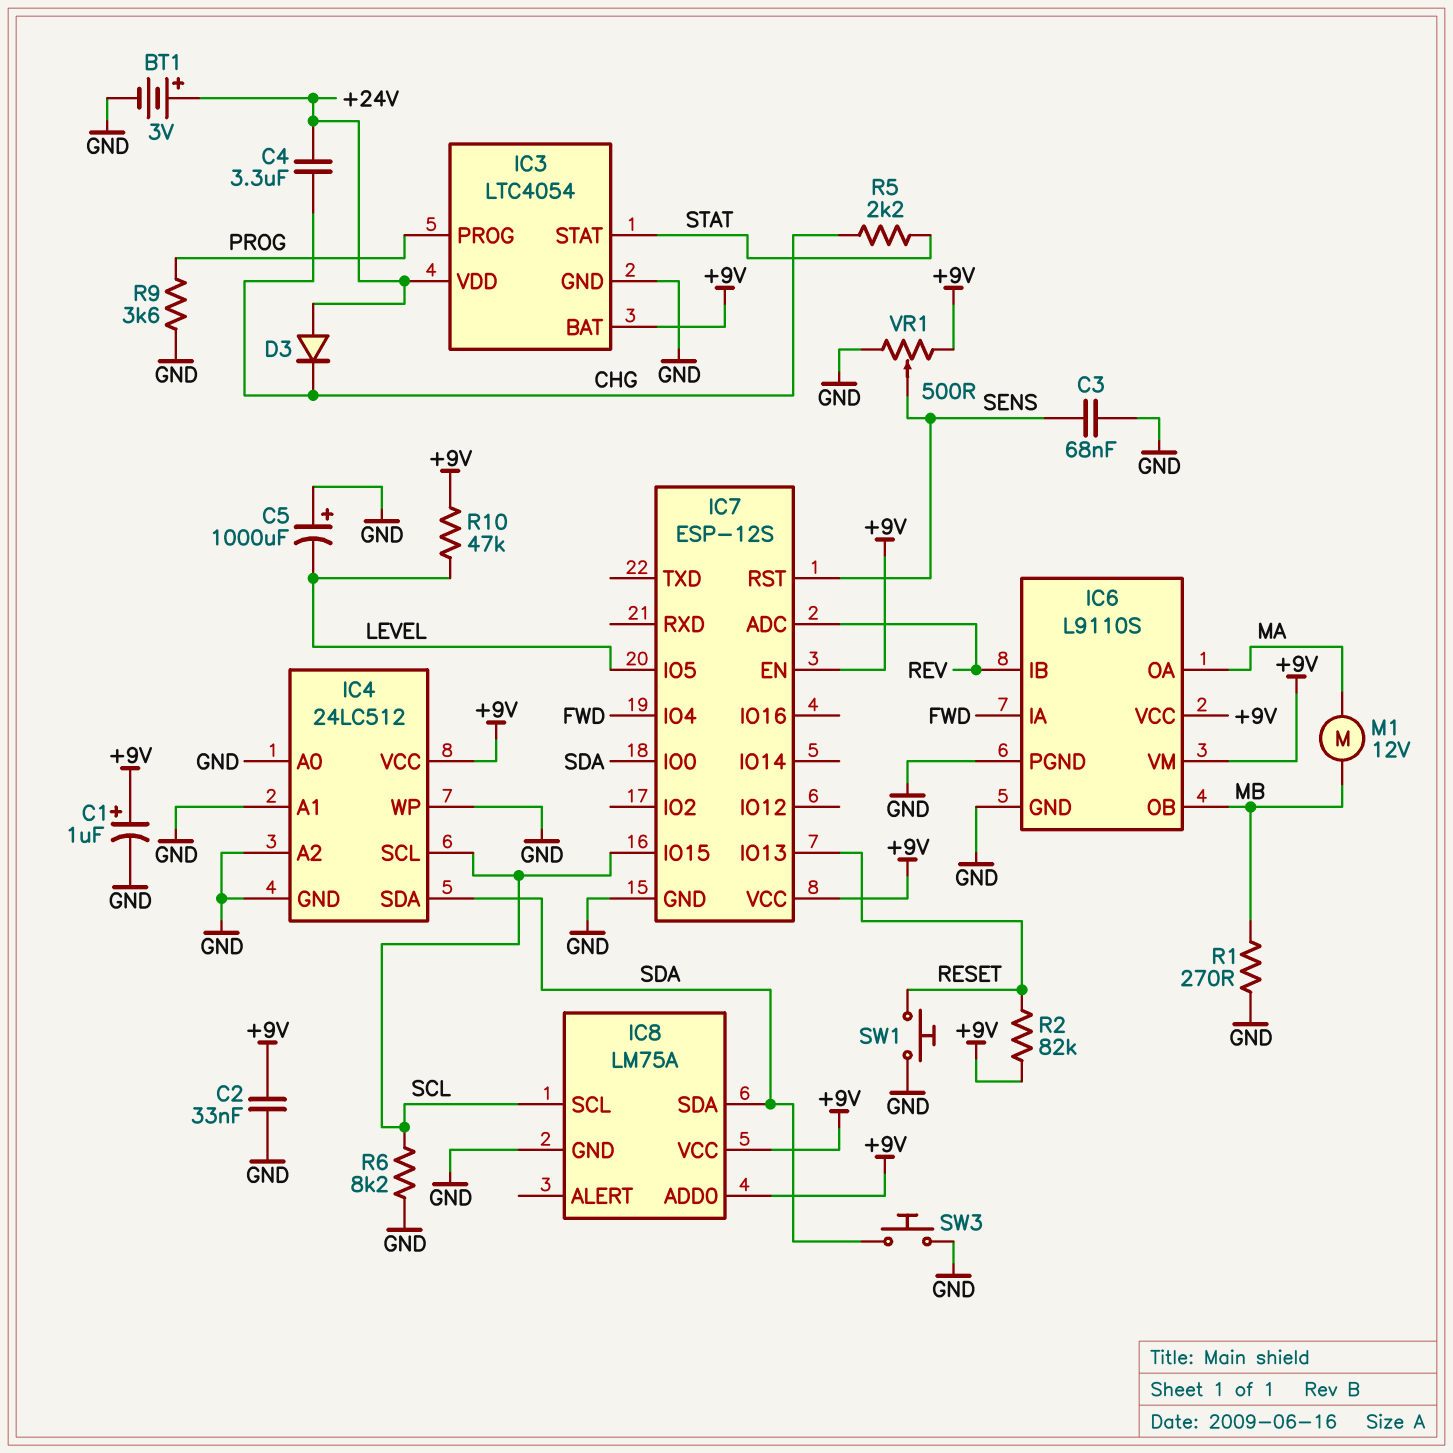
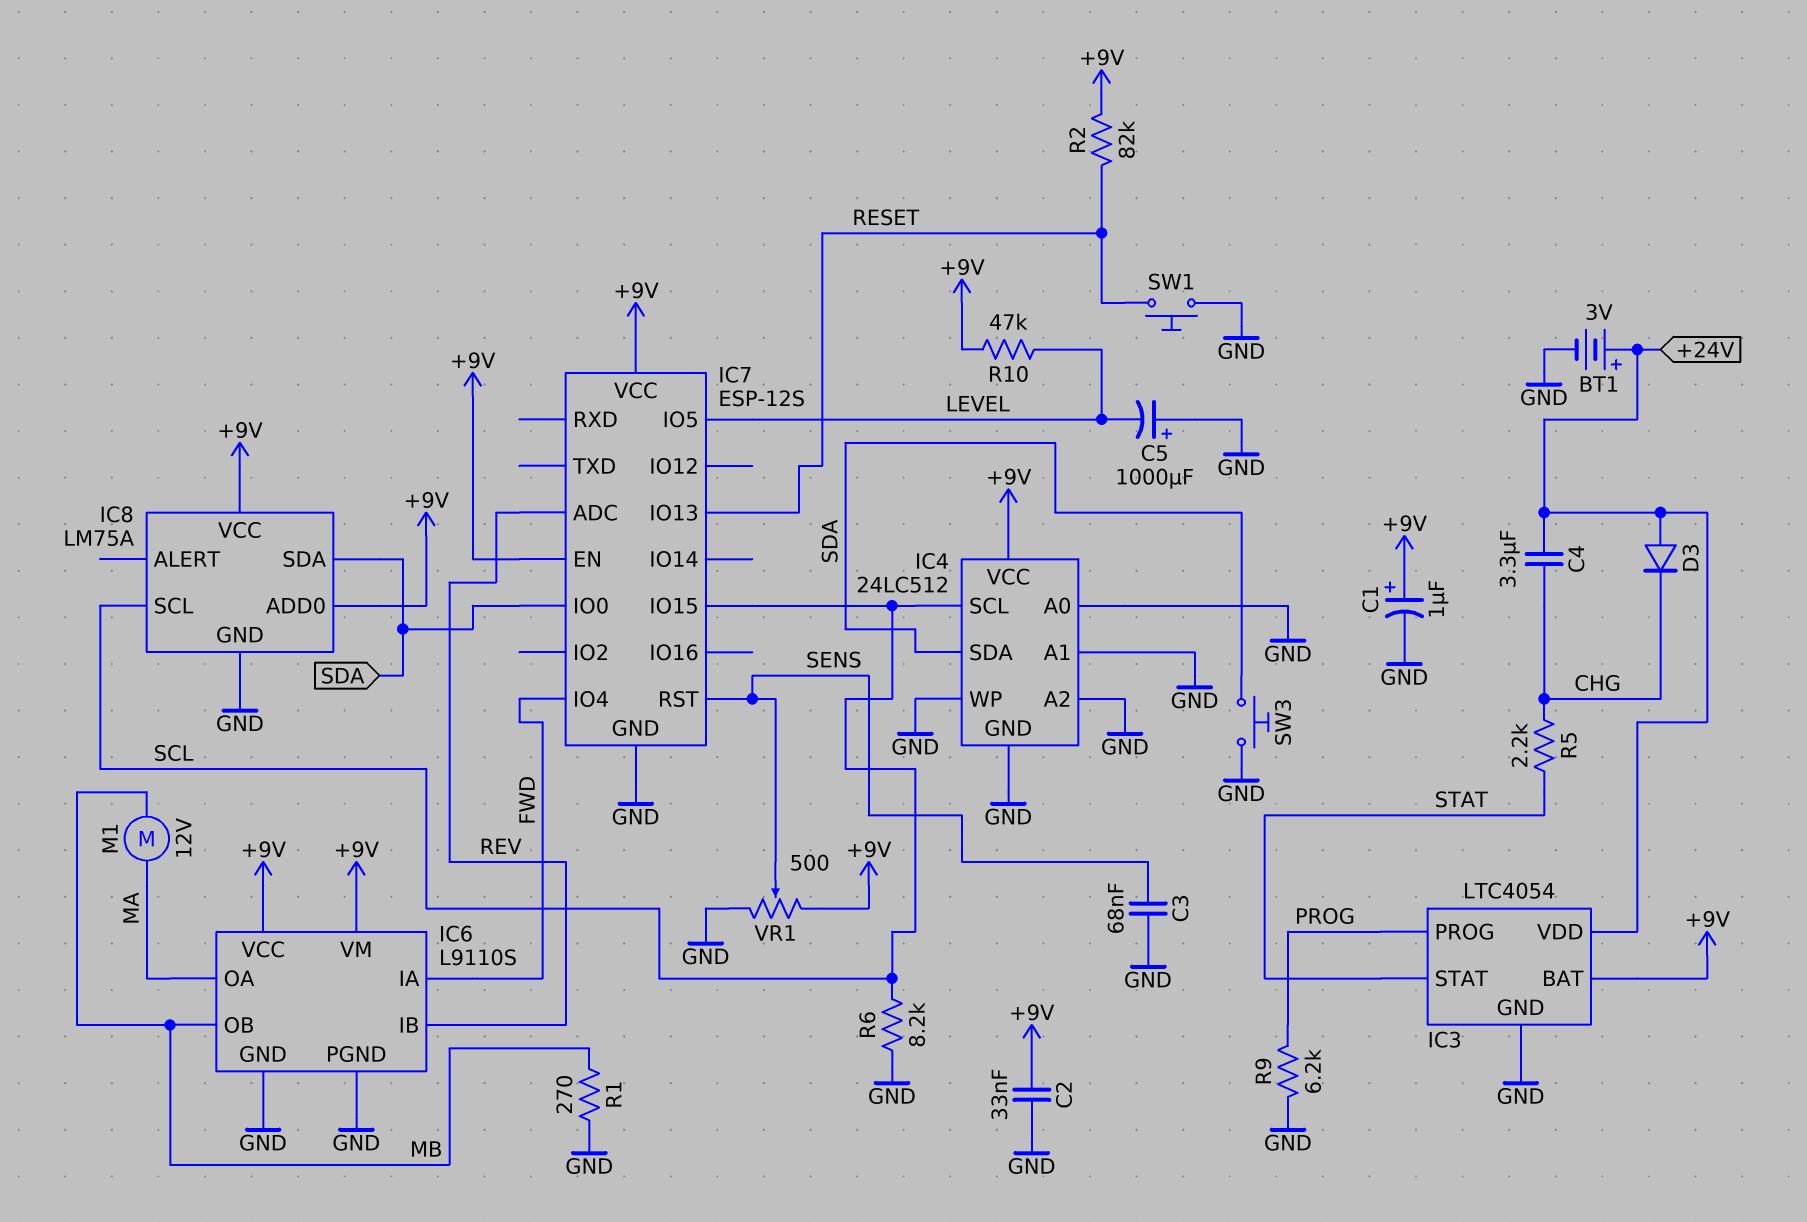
R9: 3.6k (GND, PROG) -> 6.2k (GND, PROG)

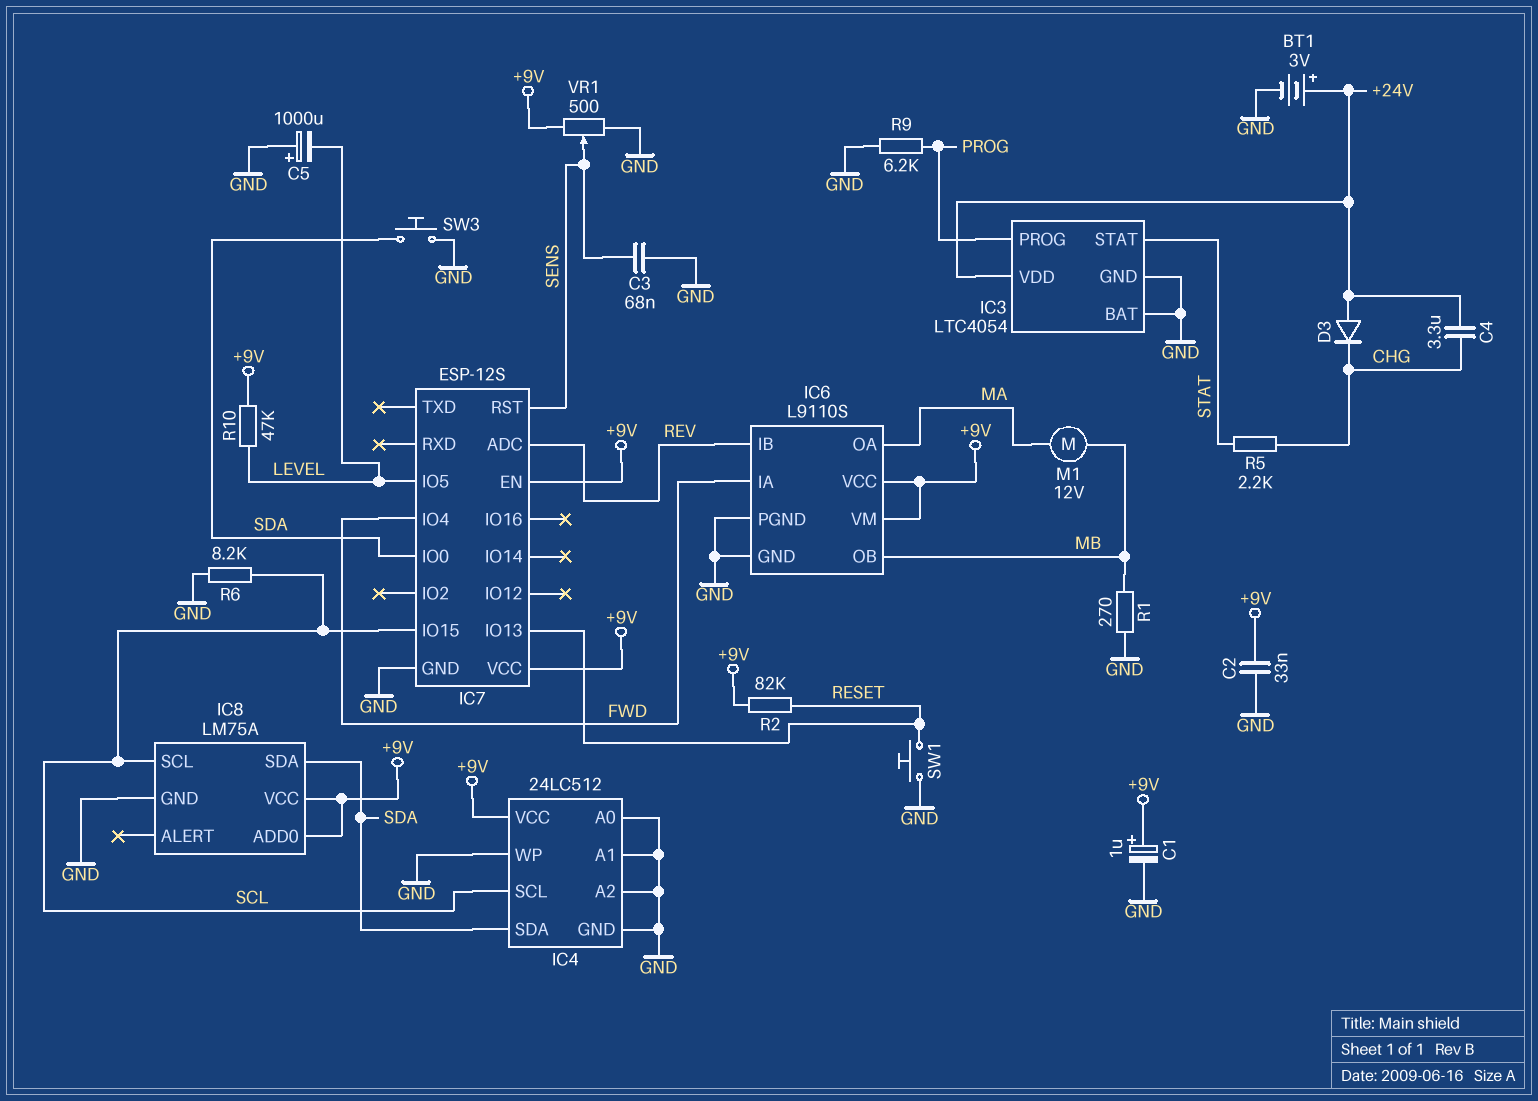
IC3 pin BAT: +9V -> GND

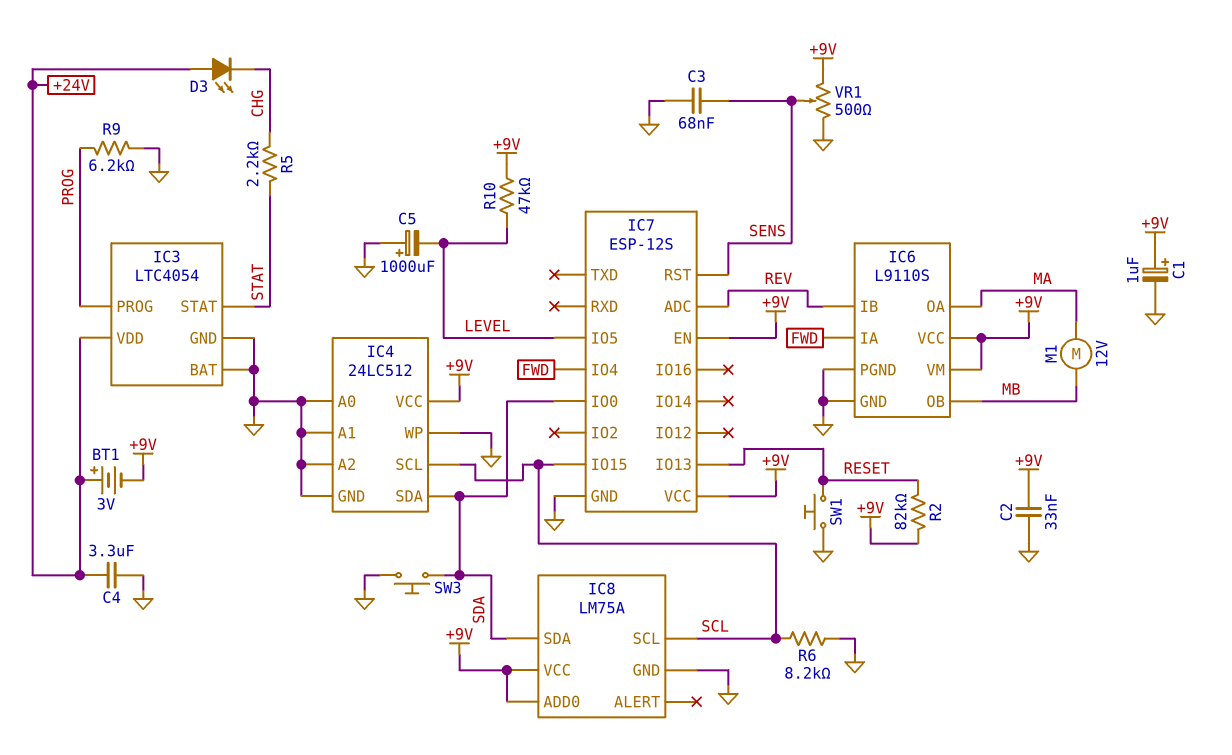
BT1: 3V (plus +24V, minus GND) -> 3V (plus +24V, minus +9V)
C4: 3.3uF (+24V, CHG) -> 3.3uF (+24V, GND)
D3: diode (A +24V, K CHG) -> LED (A +24V, K CHG)
R1: 270 (GND, MB) -> none

